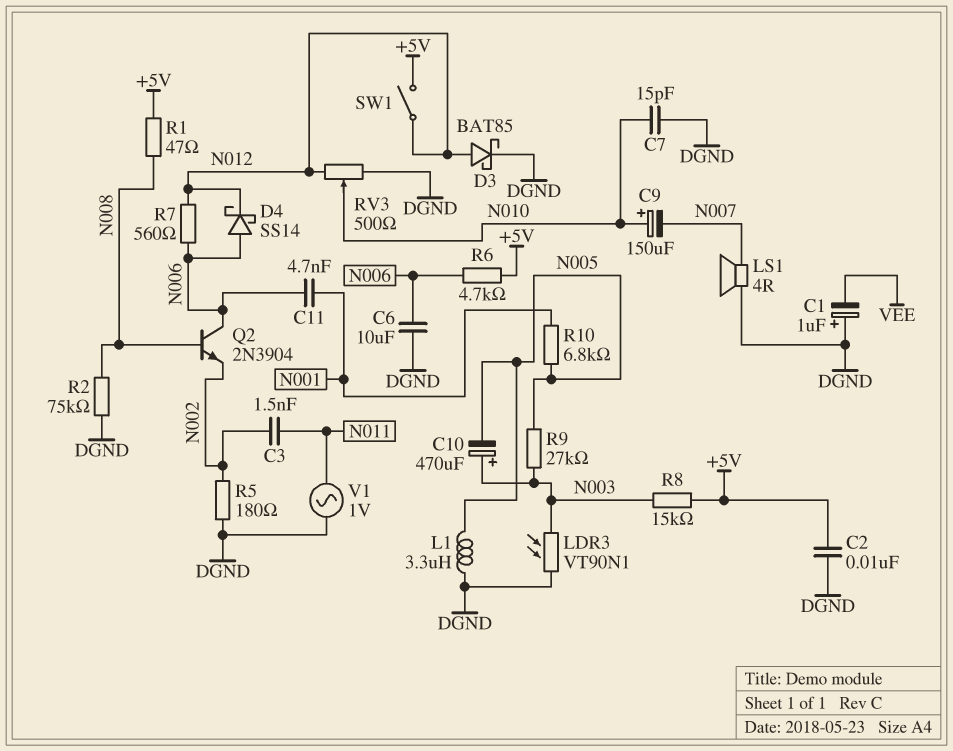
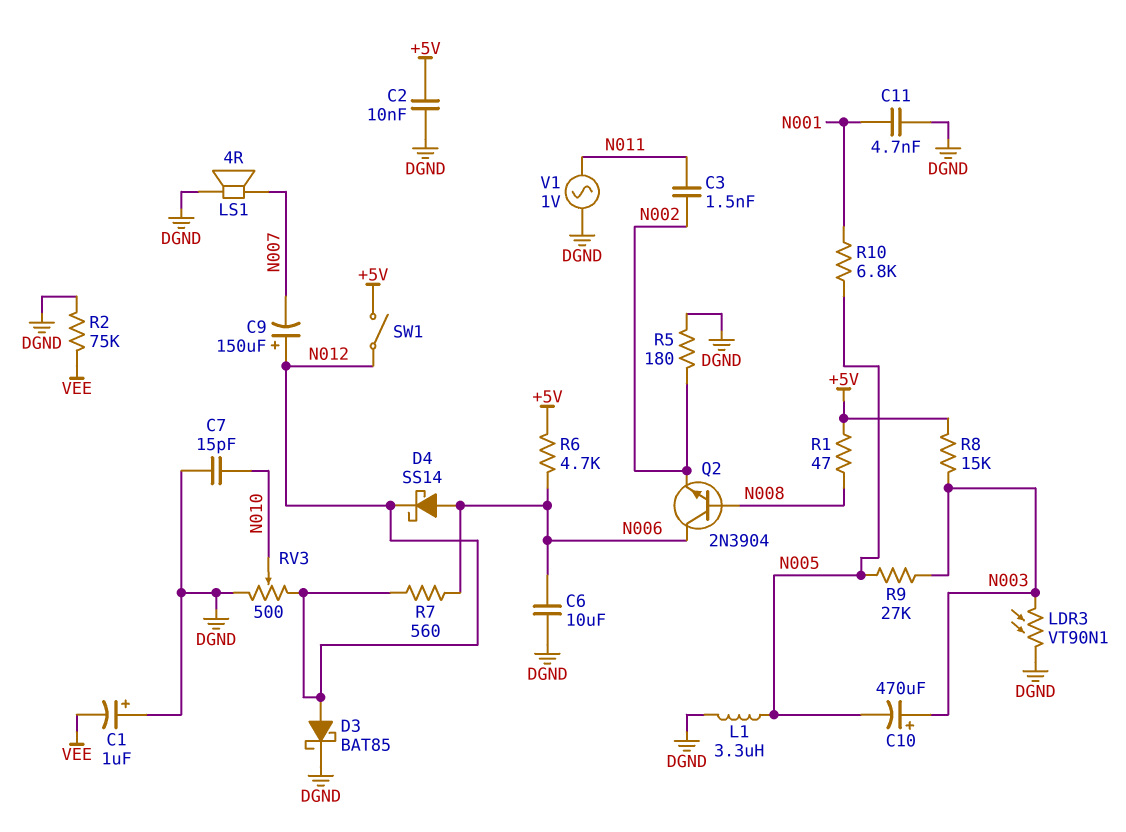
C9: 150uF (plus N010, minus N007) -> 150uF (plus N012, minus N007)
C11: 4.7nF (N001, N006) -> 4.7nF (DGND, N001)
R2: 75k (DGND, N008) -> 75k (DGND, VEE)

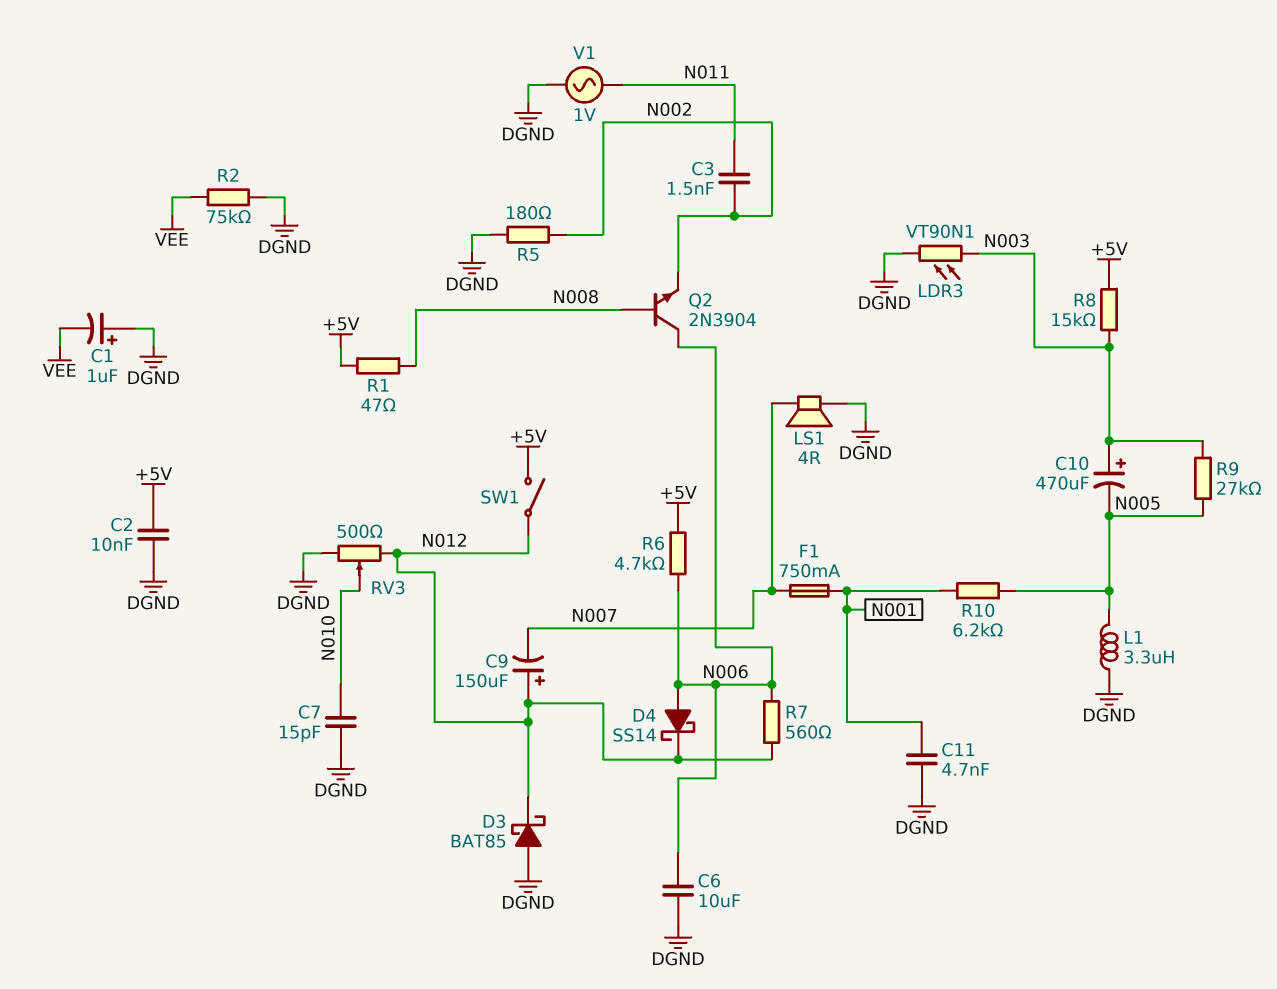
D3: schottky BAT85 (A N012, K DGND) -> schottky BAT85 (A DGND, K N012)
F1: none -> 750mA (N001, N007)
R10: 6.8k (N001, N005) -> 6.2k (N001, N005)

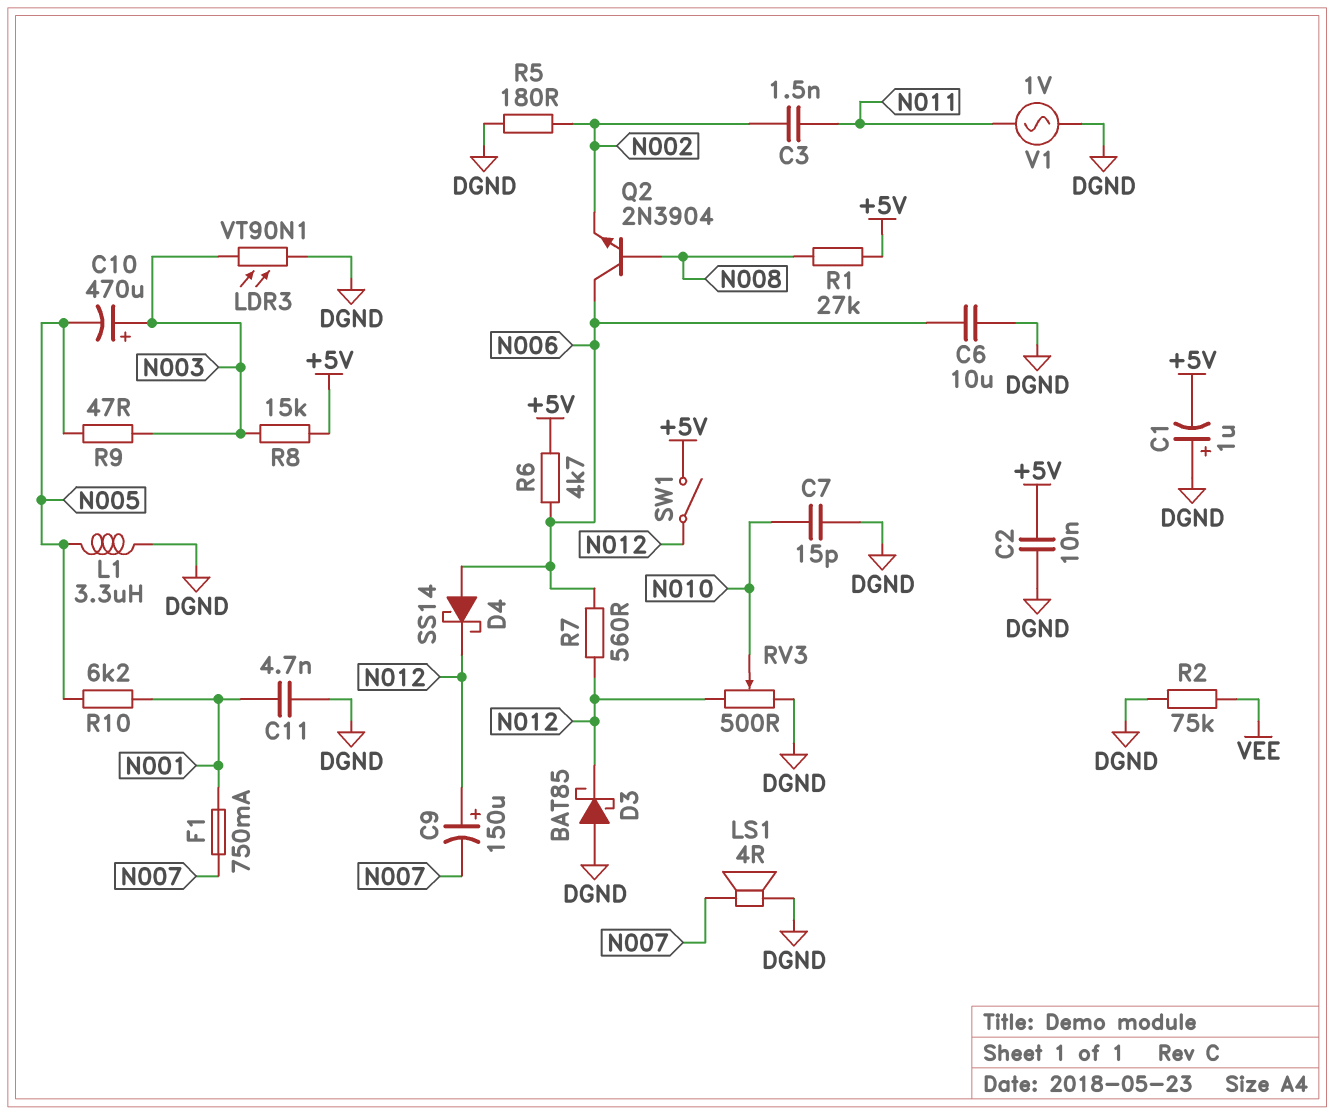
C1: 1uF (plus DGND, minus VEE) -> 1uF (plus DGND, minus +5V)
R1: 47 (+5V, N008) -> 27k (+5V, N008)
R9: 27k (N003, N005) -> 47 (N003, N005)

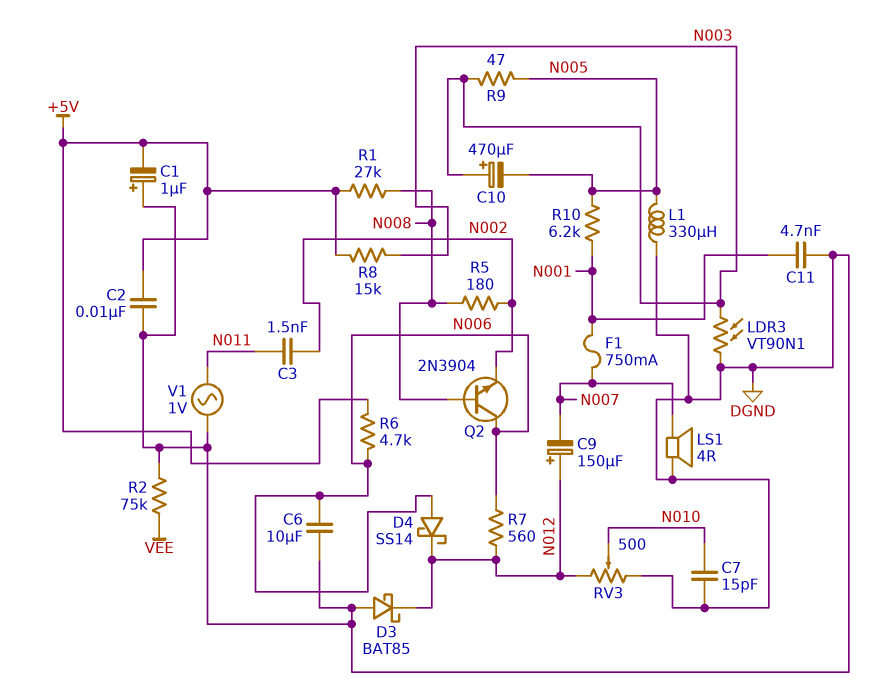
L1: 3.3uH (DGND, N005) -> 330uH (DGND, N005)
R5: 180 (DGND, N002) -> 180 (N002, N008)
SW1: switch (+5V, N012) -> none

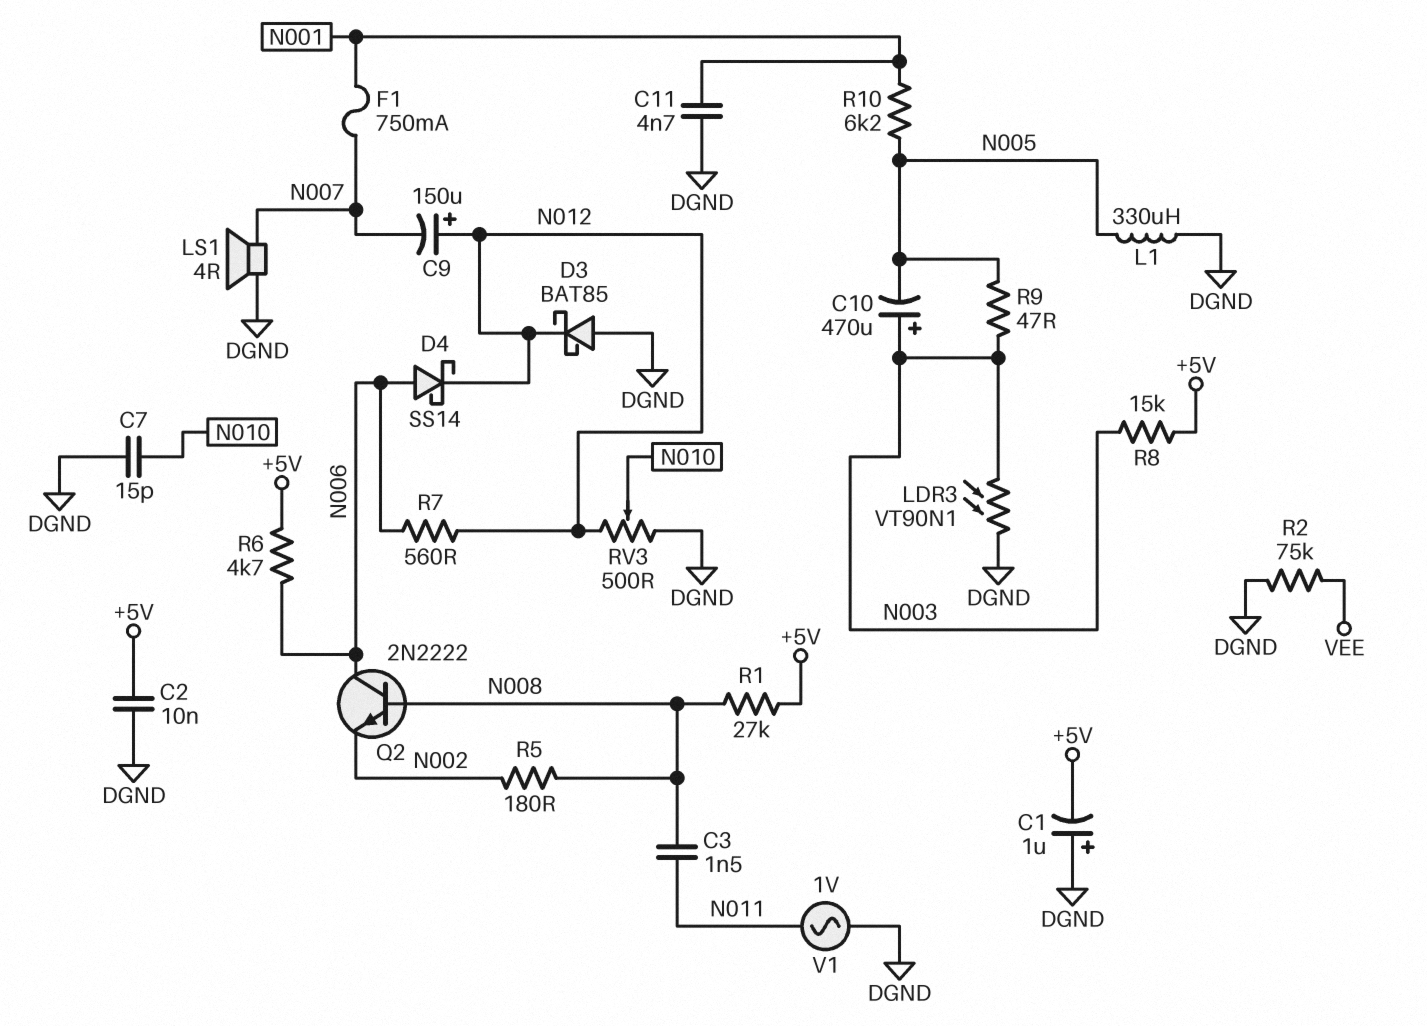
C3: 1.5nF (N002, N011) -> 1.5nF (N008, N011)
C6: 10uF (DGND, N006) -> none
Q2: NPN 2N3904 (B N008, C N006, E N002) -> NPN 2N2222 (B N008, C N006, E N002)

